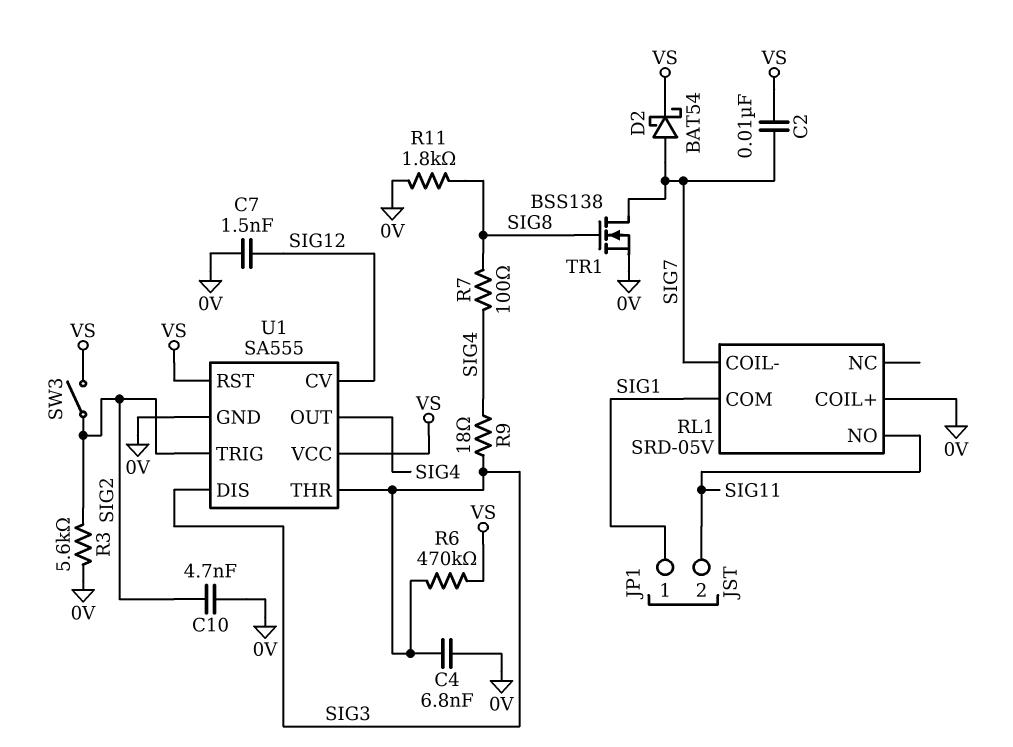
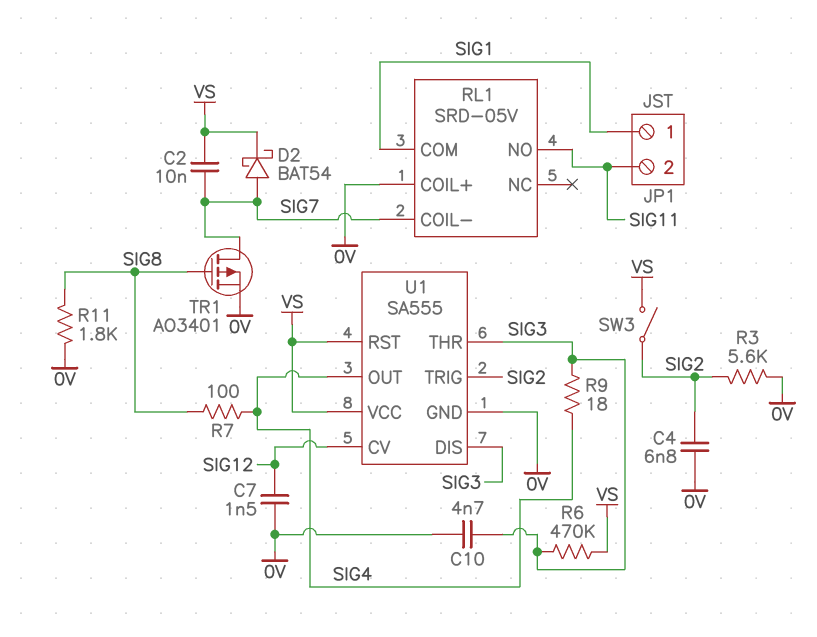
C4: 6.8nF (0V, SIG3) -> 6.8nF (0V, SIG2)
C10: 4.7nF (0V, SIG2) -> 4.7nF (0V, SIG3)
TR1: NMOS BSS138 (G SIG8, D SIG7, S 0V) -> PMOS AO3401 (G SIG8, D SIG7, S 0V)

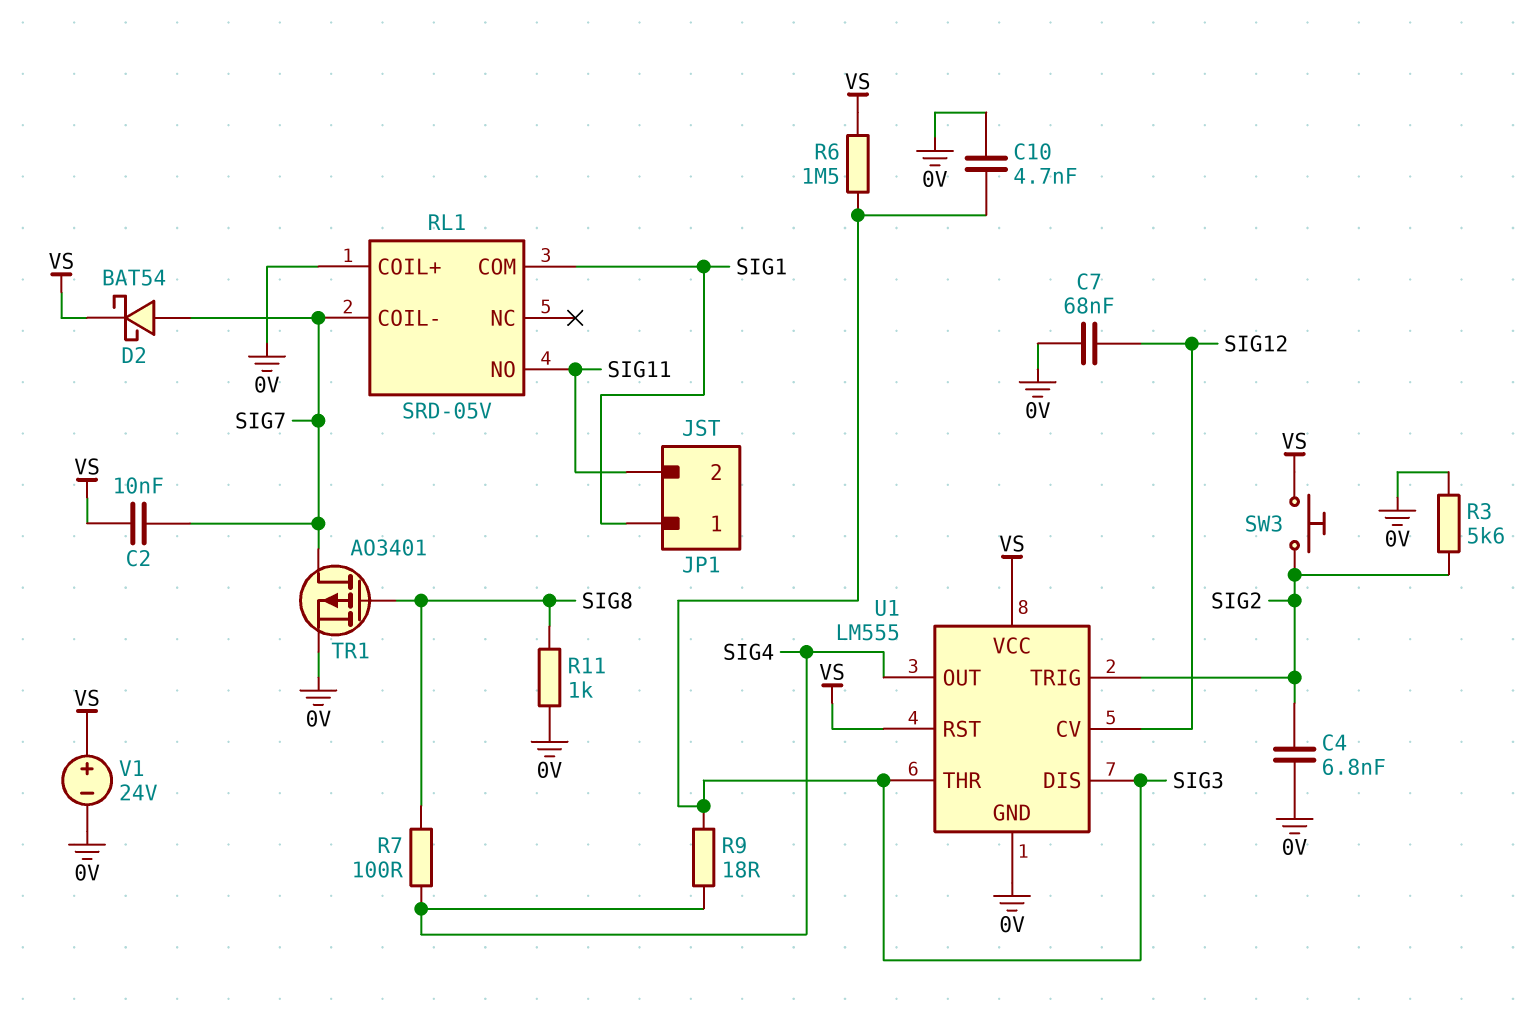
C7: 1.5nF (0V, SIG12) -> 68nF (0V, SIG12)
R6: 470k (SIG3, VS) -> 1.5M (SIG3, VS)
R11: 1.8k (0V, SIG8) -> 1k (0V, SIG8)
SW3: switch (SIG2, VS) -> button (SIG2, VS)
U1: SA555 -> LM555
V1: none -> 24V (plus VS, minus 0V)

